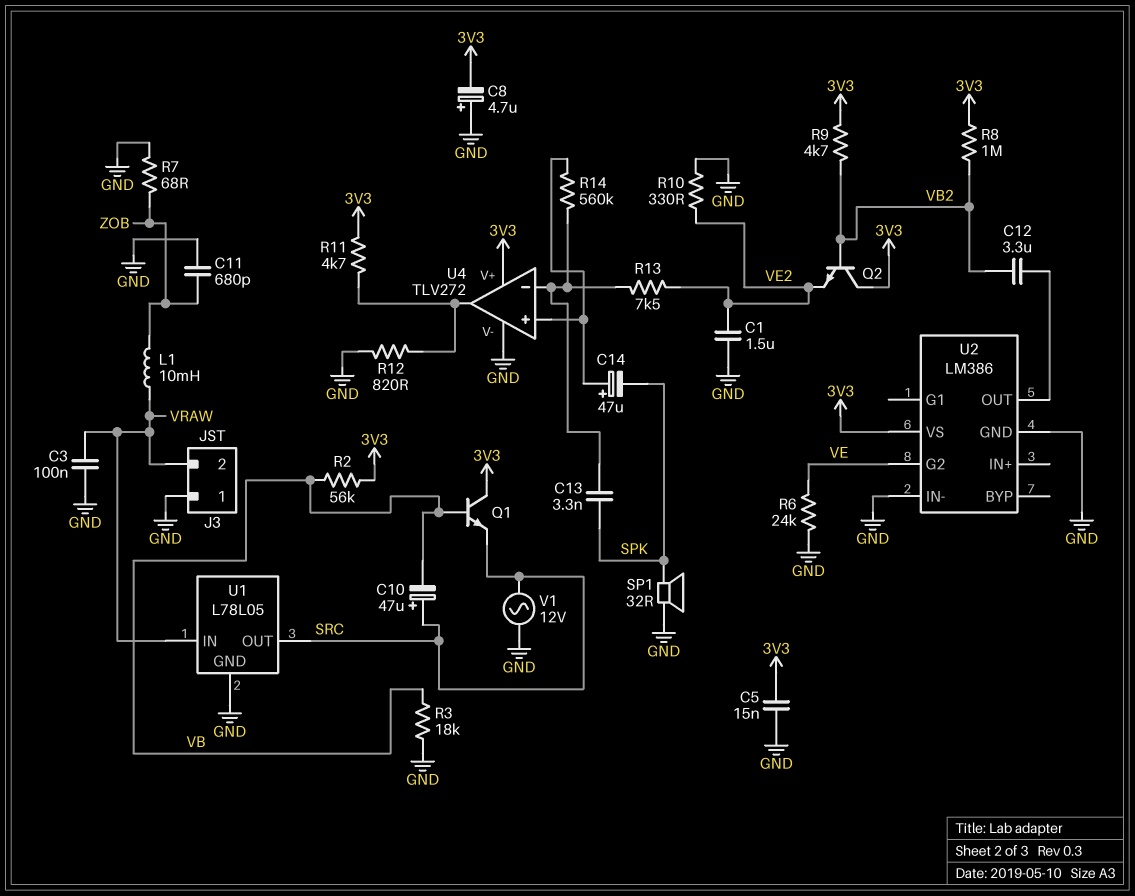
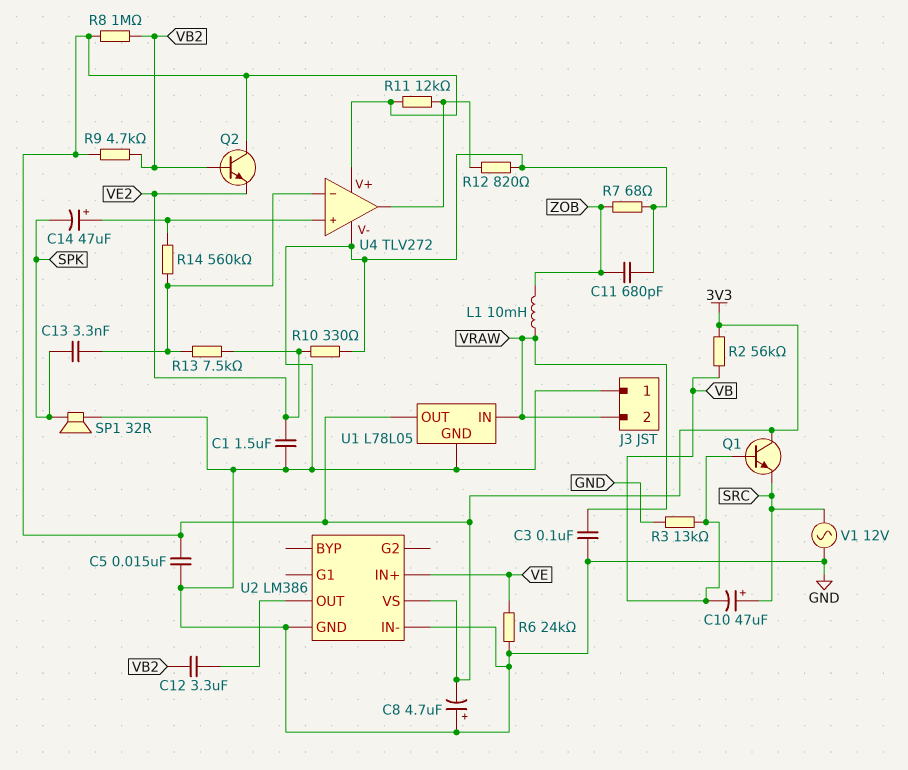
R3: 18k (GND, VB) -> 13k (GND, VB)
R11: 4.7k (3V3, U4/out) -> 12k (3V3, U4/out)
U1 pin OUT: SRC -> 3V3
U2 pin G2: VE -> none
U2 pin IN+: none -> VE

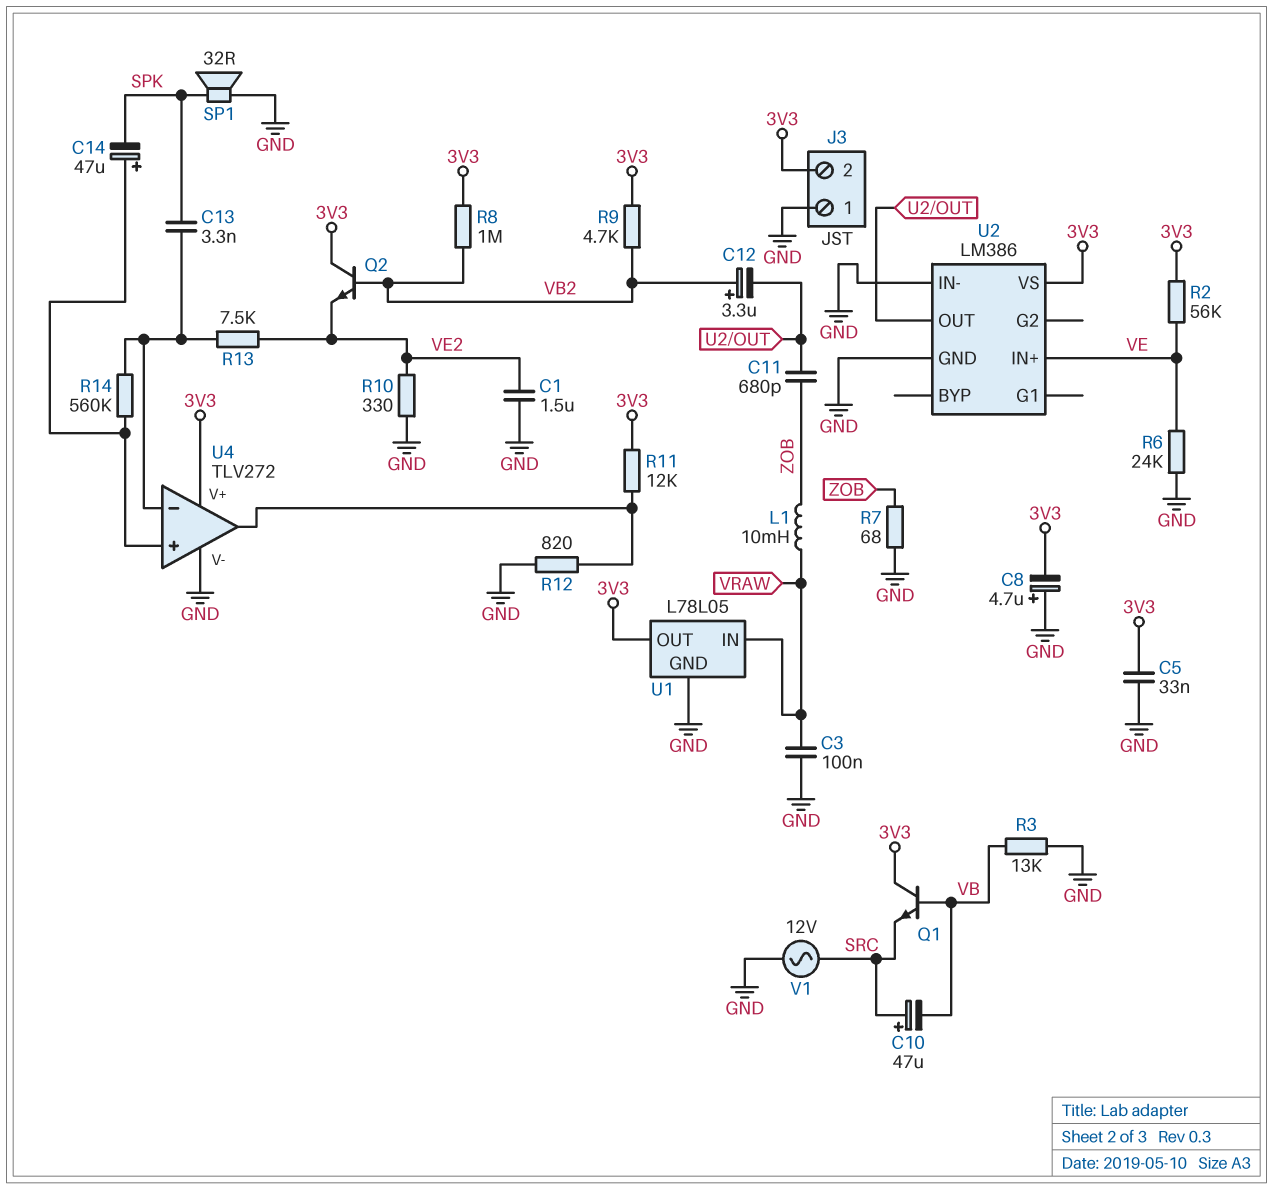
C5: 15nF (3V3, GND) -> 33nF (3V3, GND)
C11: 680pF (GND, ZOB) -> 680pF (U2/OUT, ZOB)
C12: 3.3uF (U2/OUT, VB2) -> 3.3uF (plus VB2, minus U2/OUT)
J3 pin 2: VRAW -> 3V3
R2: 56k (3V3, VB) -> 56k (3V3, VE)

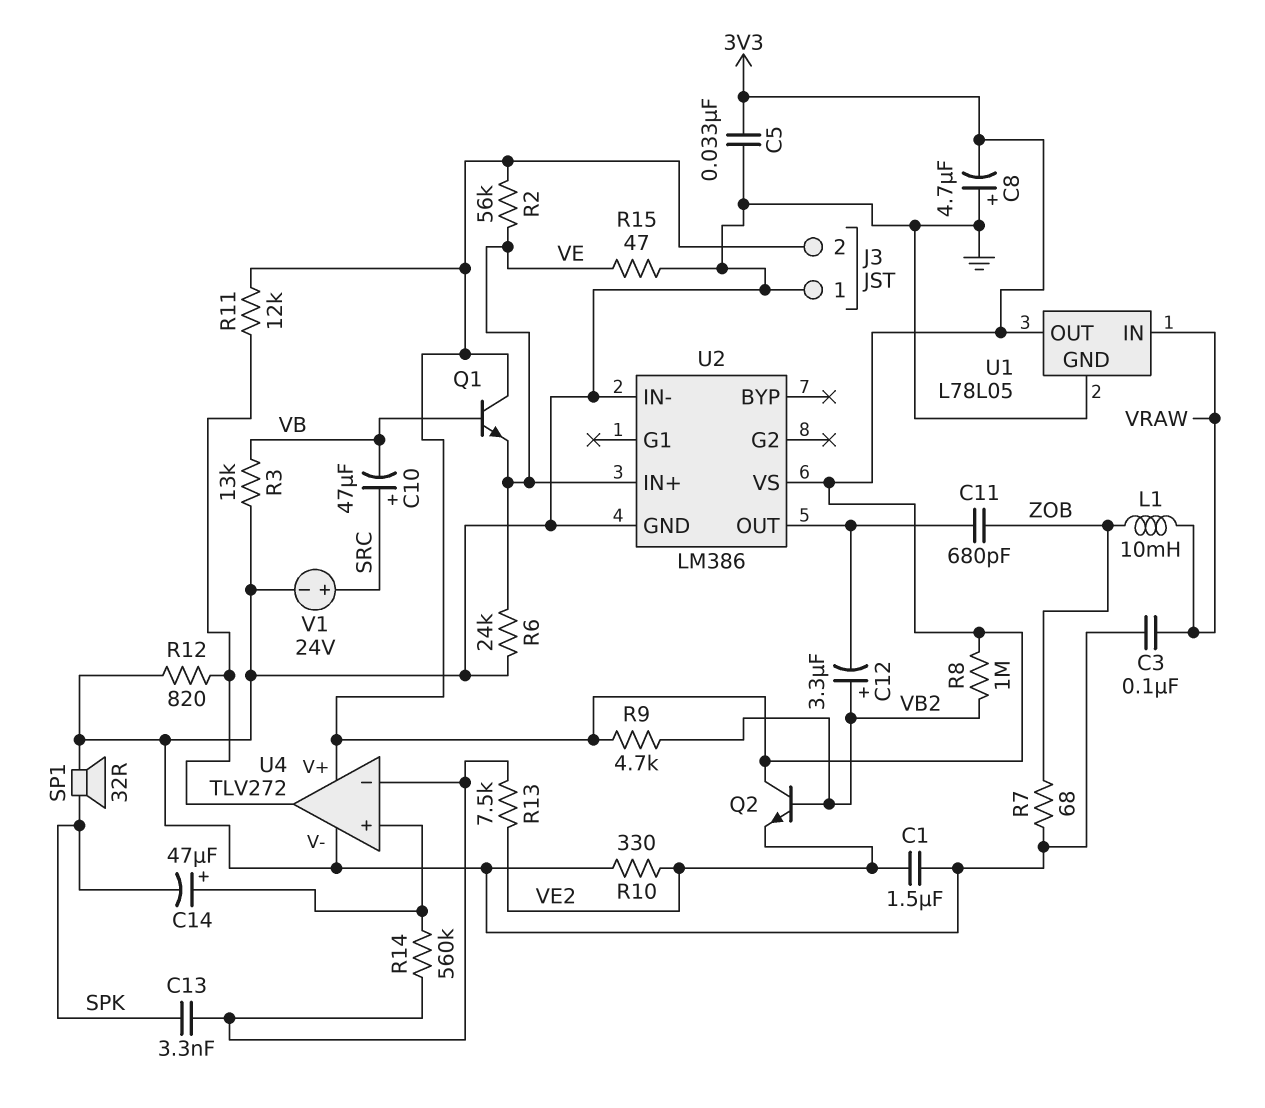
Q1: NPN (B VB, C 3V3, E SRC) -> NPN (B VB, C 3V3, E VE)
R15: none -> 47 (GND, VE)
V1: AC 12V (GND, SRC) -> 24V (plus SRC, minus GND)

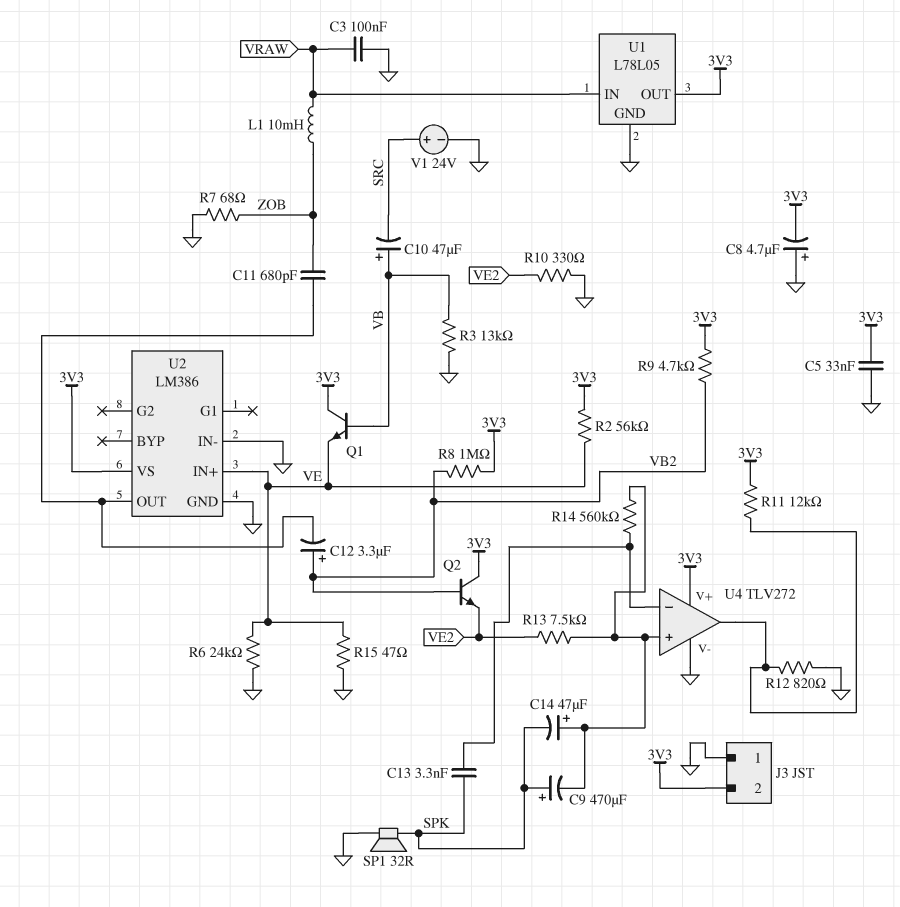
C1: 1.5uF (GND, VE2) -> none
C9: none -> 470uF (plus SPK, minus U4/in+)
C10: 47uF (plus SRC, minus VB) -> 47uF (plus VB, minus SRC)
R13: 7.5k (U4/in-, VE2) -> 7.5k (U4/in+, VE2)

